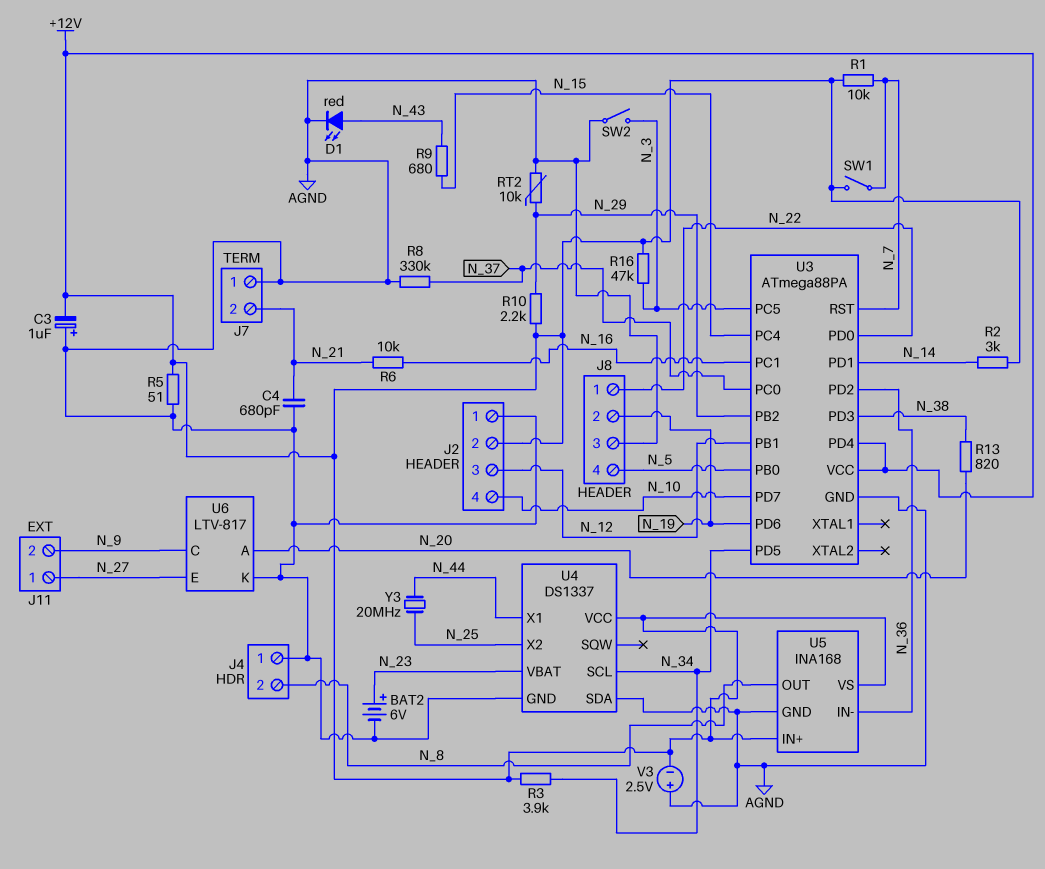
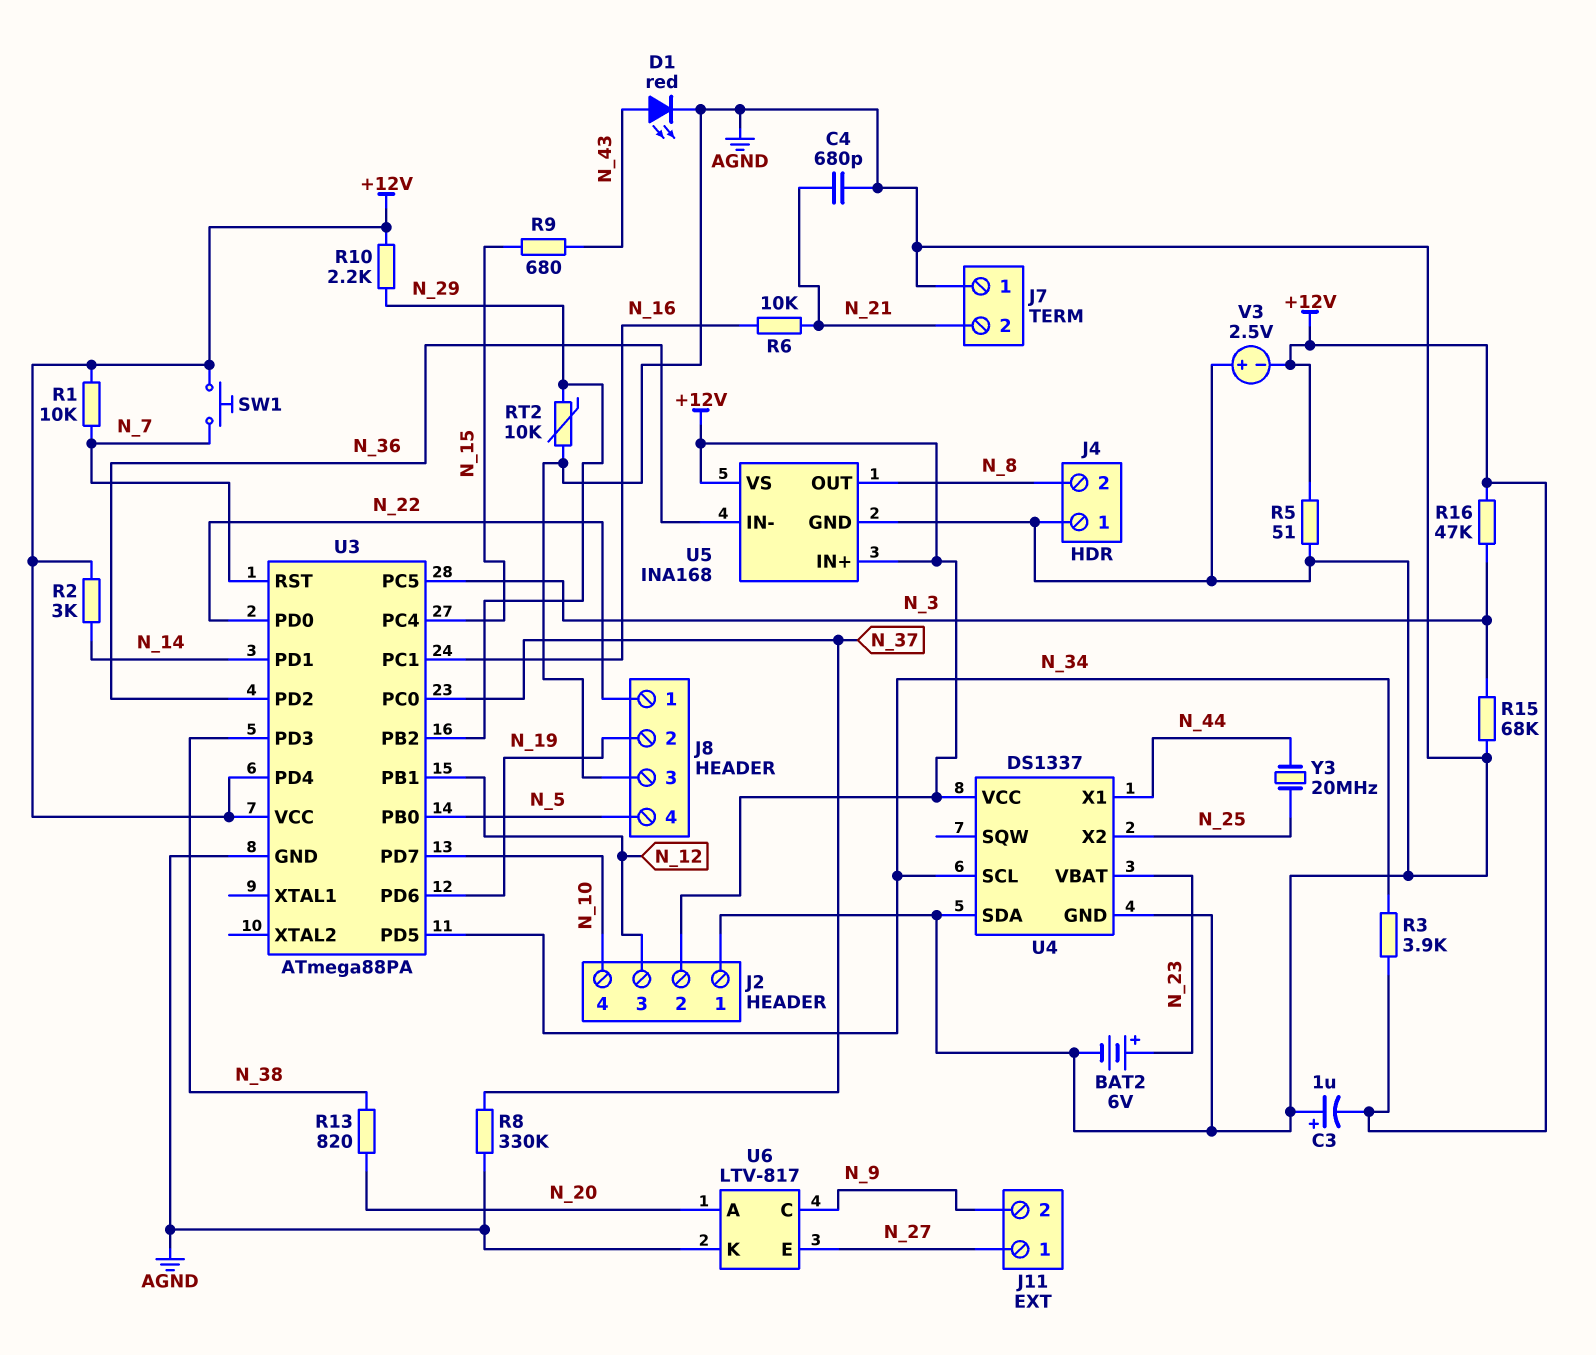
R15: none -> 68k (AGND, N_3)
SW1: switch (+12V, N_7) -> button (+12V, N_7)
SW2: switch (AGND, N_3) -> none

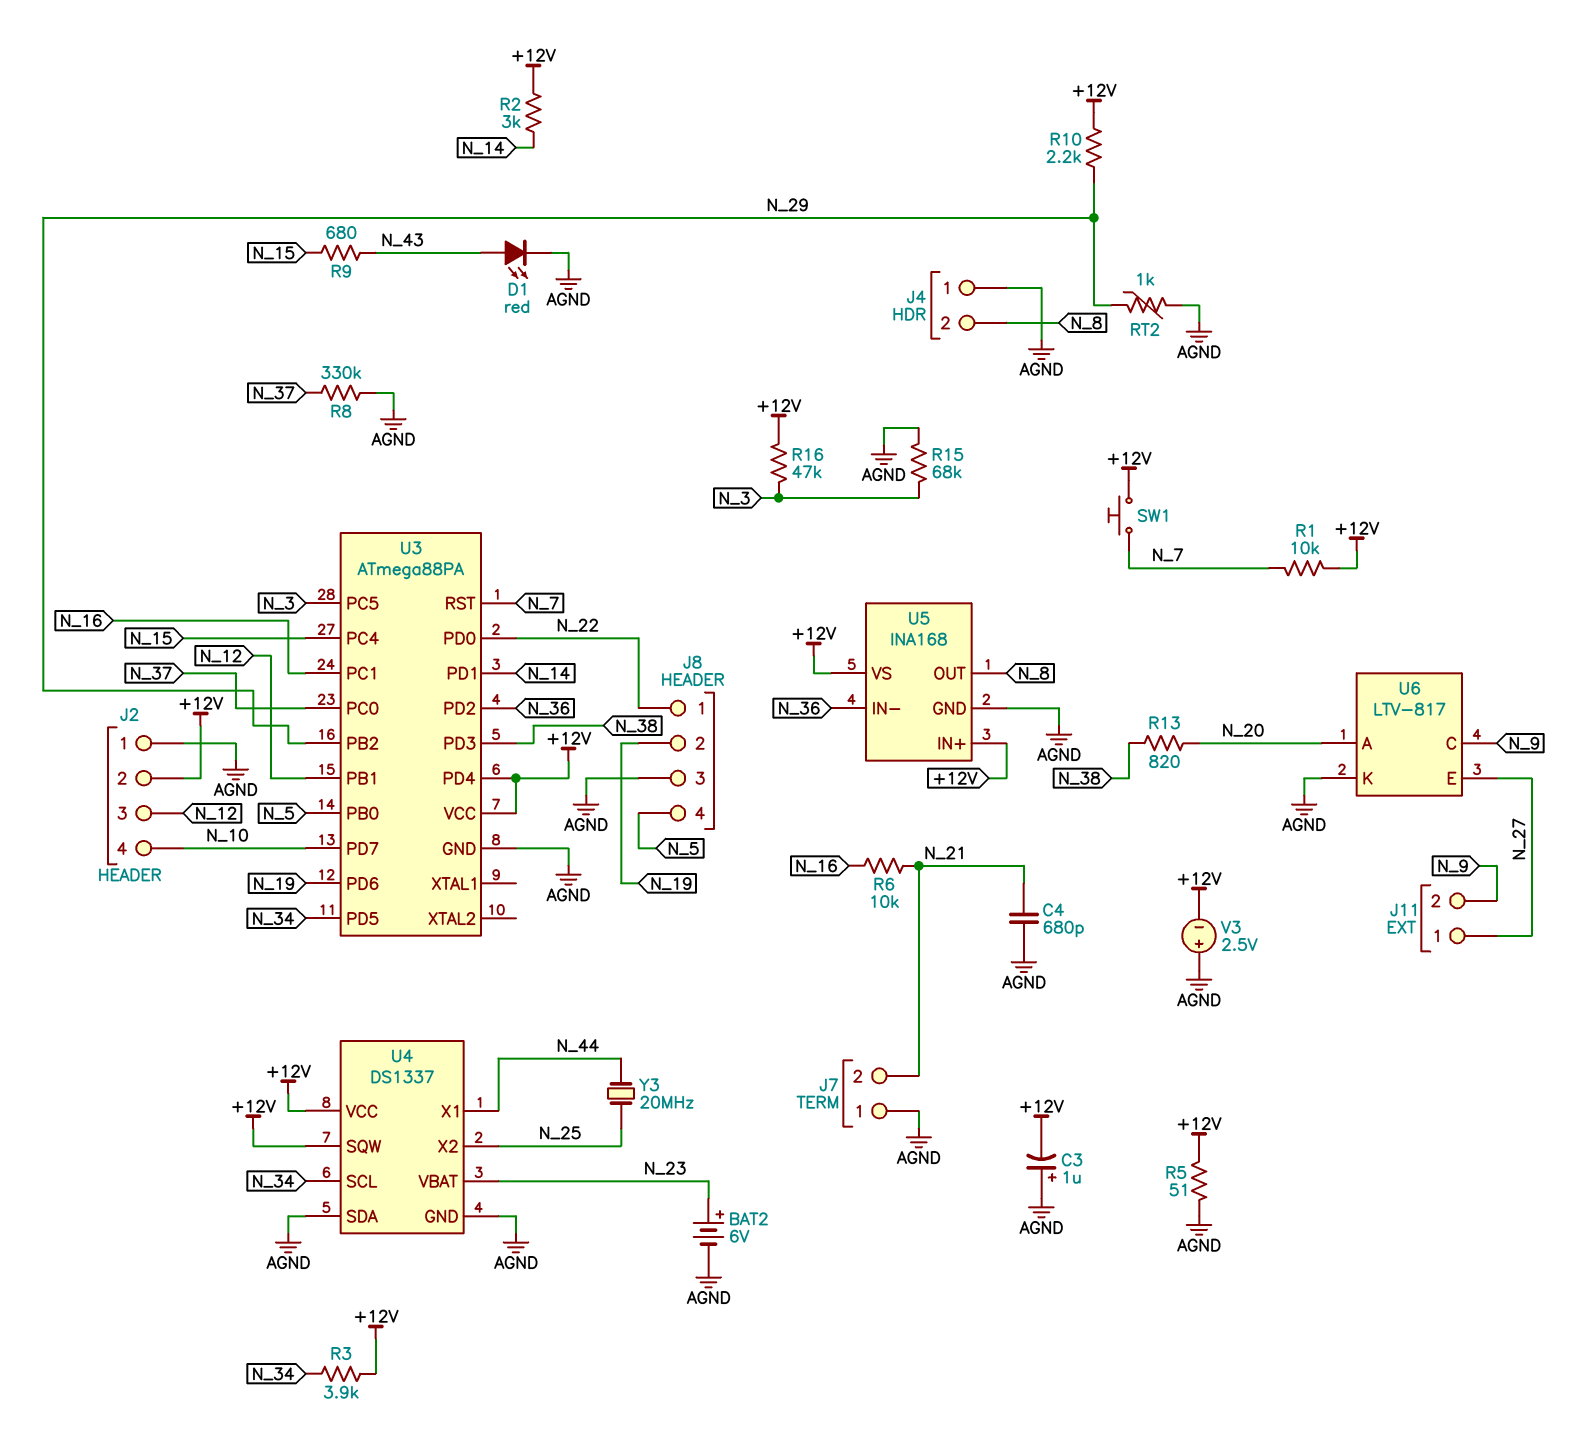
RT2: 10k (AGND, N_29) -> 1k (AGND, N_29)
U4 pin SQW: none -> +12V

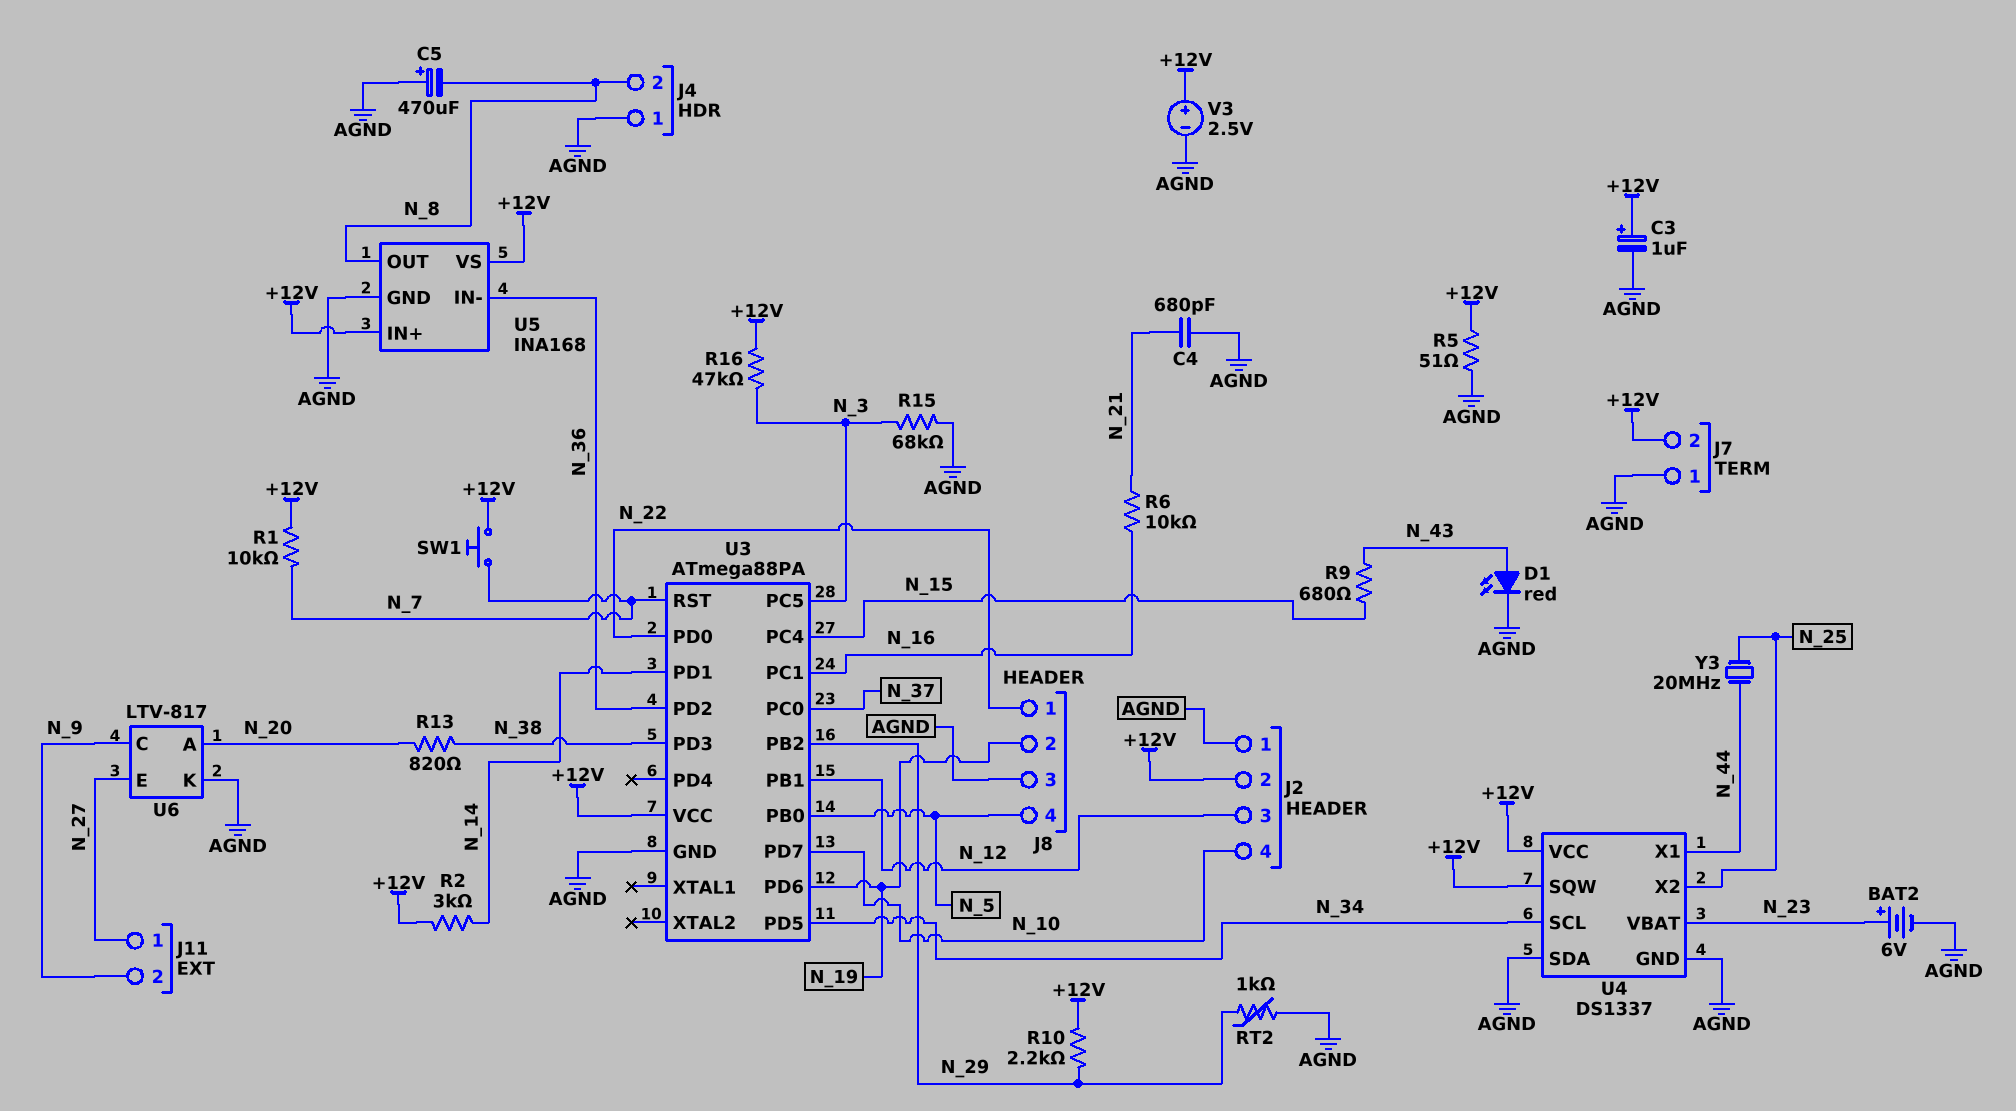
C3: 1uF (plus AGND, minus +12V) -> 1uF (plus +12V, minus AGND)
C5: none -> 470uF (plus AGND, minus N_8)
J7 pin 2: N_21 -> +12V
R3: 3.9k (+12V, N_34) -> none
R8: 330k (AGND, N_37) -> none
U3 pin PD4: +12V -> none
V3: 2.5V (plus AGND, minus +12V) -> 2.5V (plus +12V, minus AGND)

